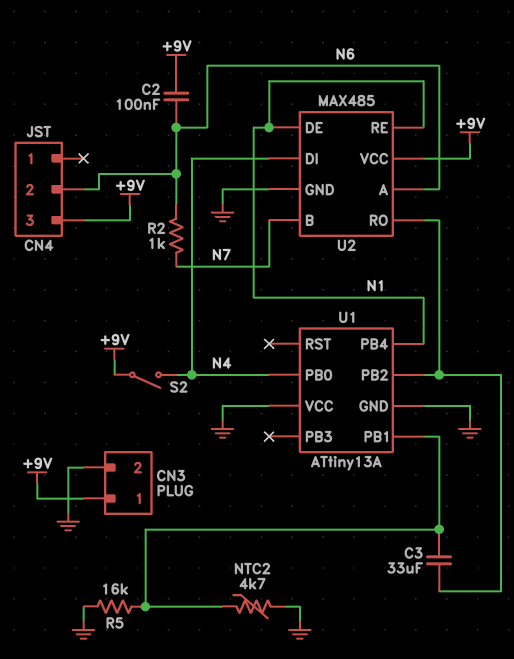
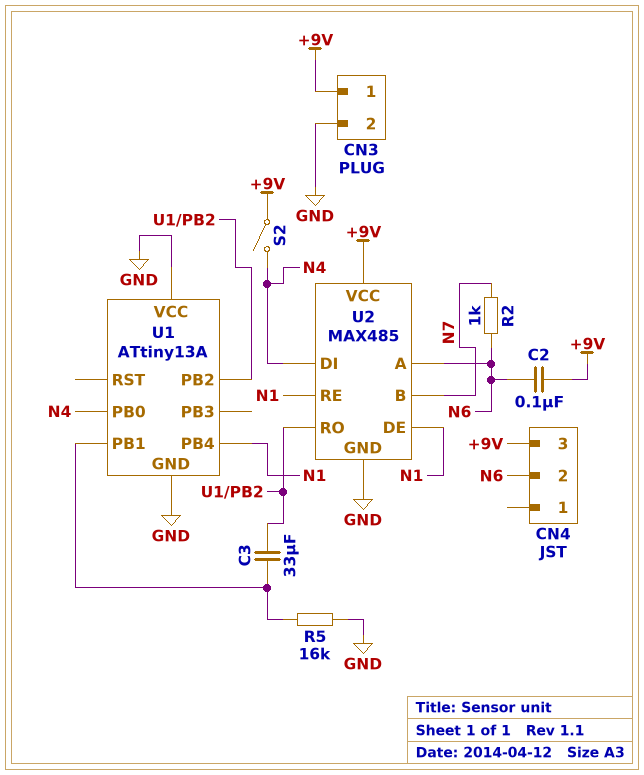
NTC2: 4.7k (GND, U1/PB1) -> none

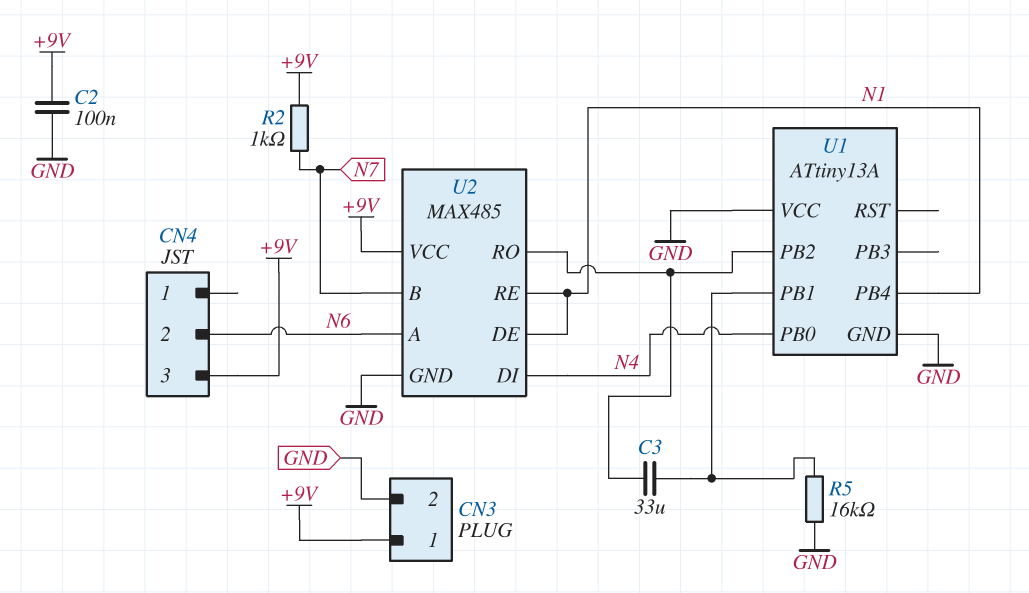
C2: 100nF (+9V, N6) -> 100nF (+9V, GND)
R2: 1k (N6, N7) -> 1k (+9V, N7)
S2: switch (+9V, N4) -> none

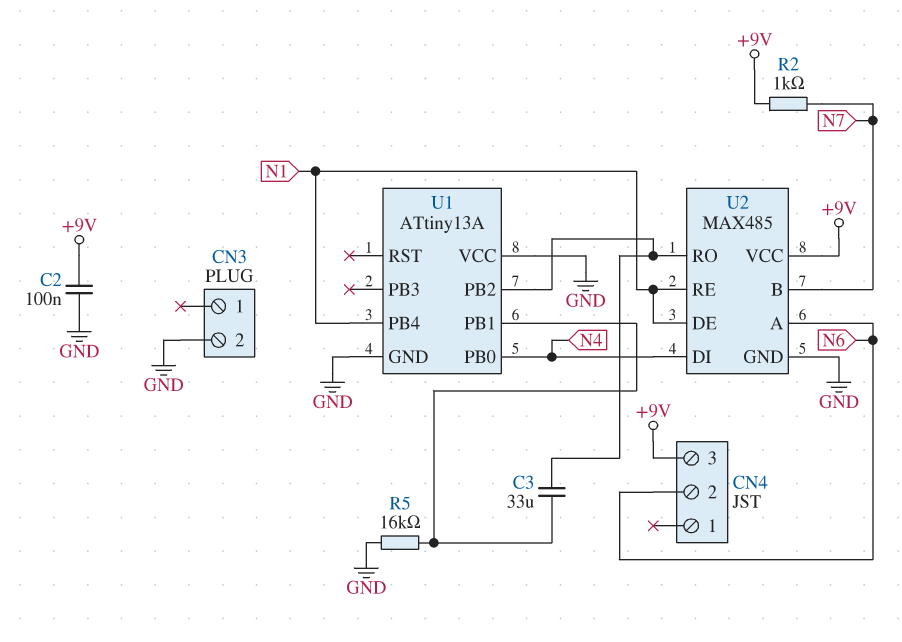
CN3 pin 1: +9V -> none

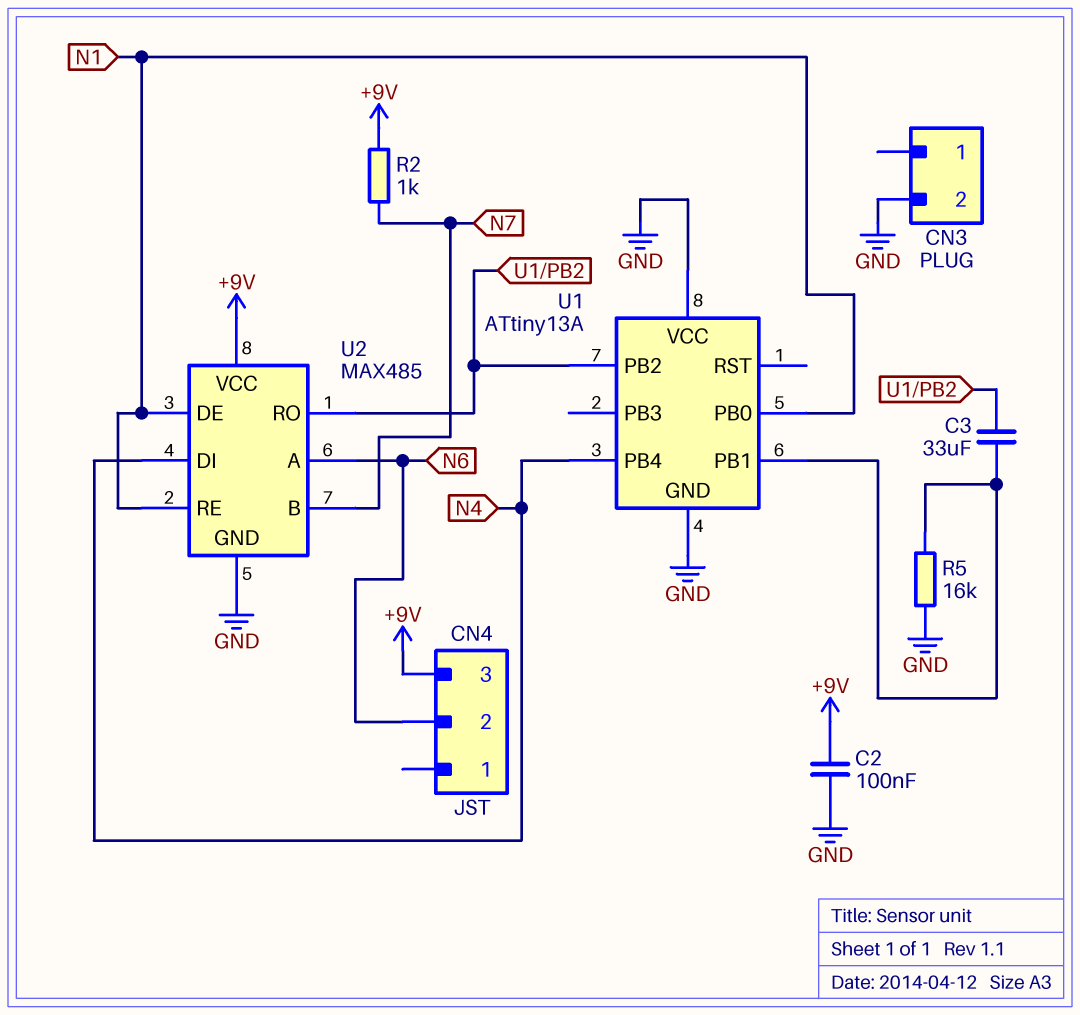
U1 pin PB0: N4 -> N1
U1 pin PB4: N1 -> N4

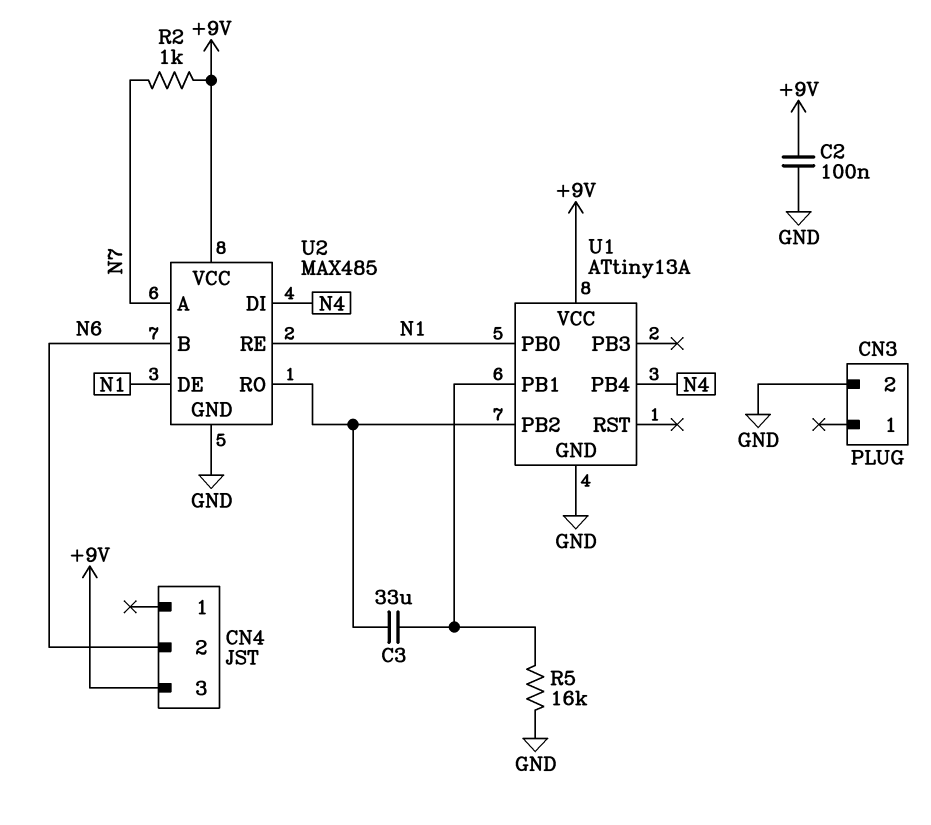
U1 pin VCC: GND -> +9V
U2 pin A: N6 -> N7
U2 pin B: N7 -> N6

